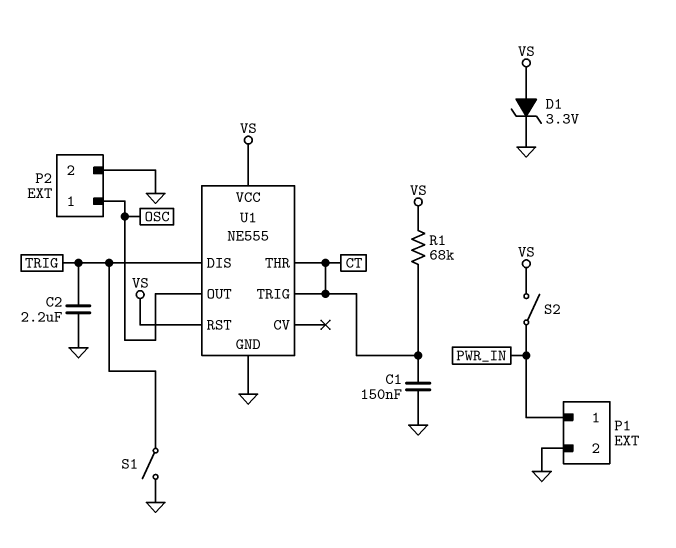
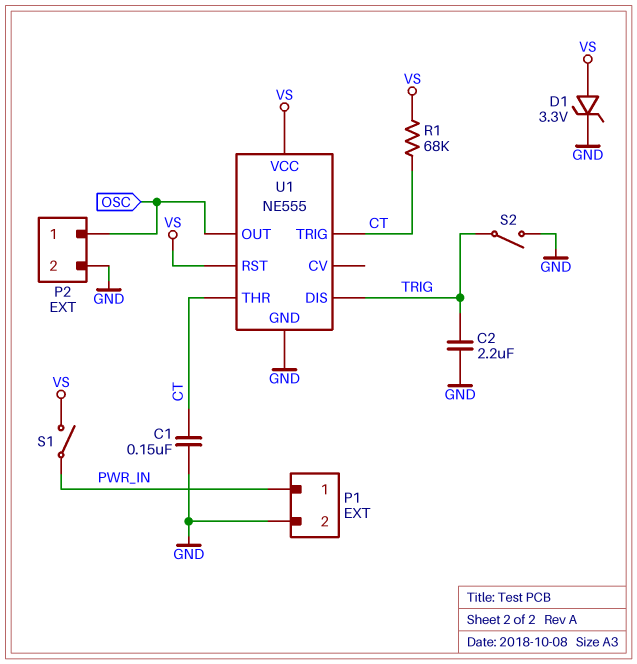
S1: switch (GND, TRIG) -> switch (PWR_IN, VS)
S2: switch (PWR_IN, VS) -> switch (GND, TRIG)

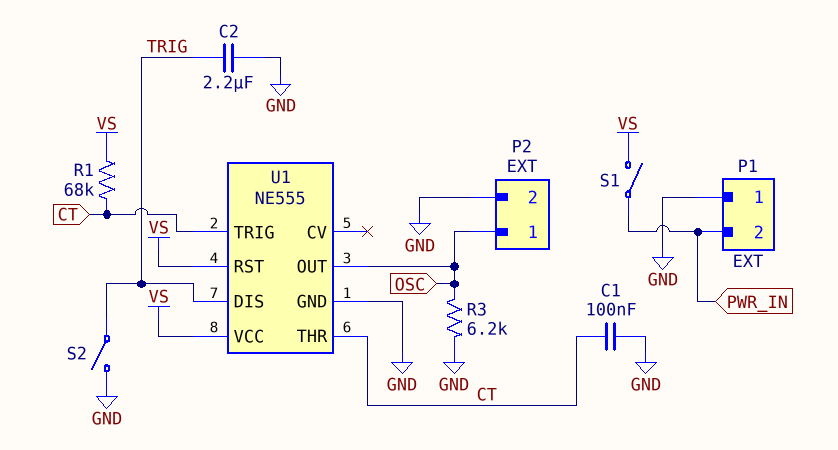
C1: 150nF (CT, GND) -> 100nF (CT, GND)
D1: zener 3.3V (A VS, K GND) -> none
P1 pin 1: PWR_IN -> GND
P1 pin 2: GND -> PWR_IN
R3: none -> 6.2k (GND, OSC)

